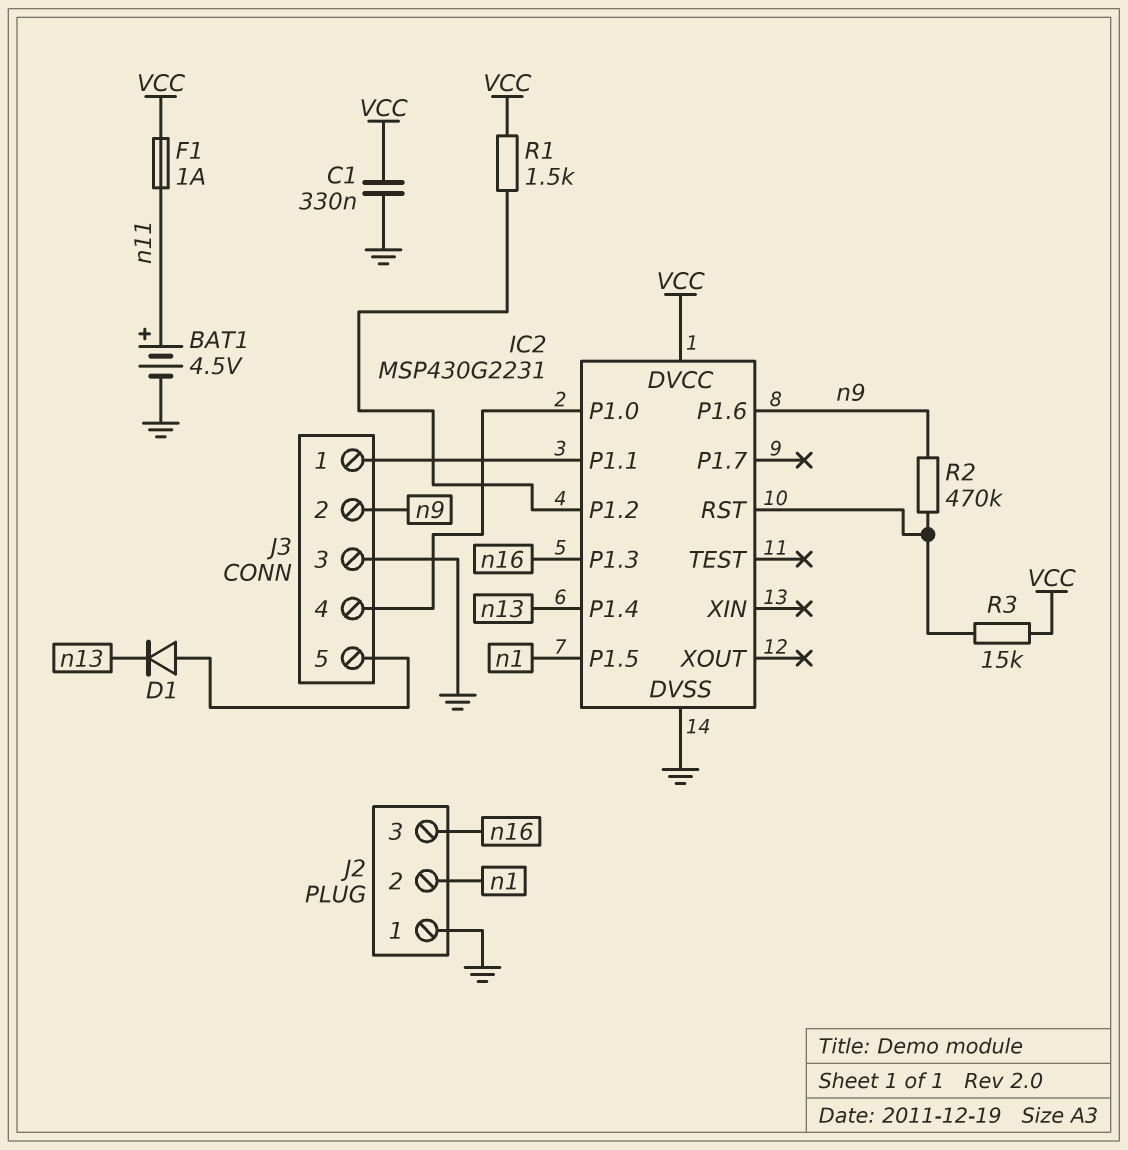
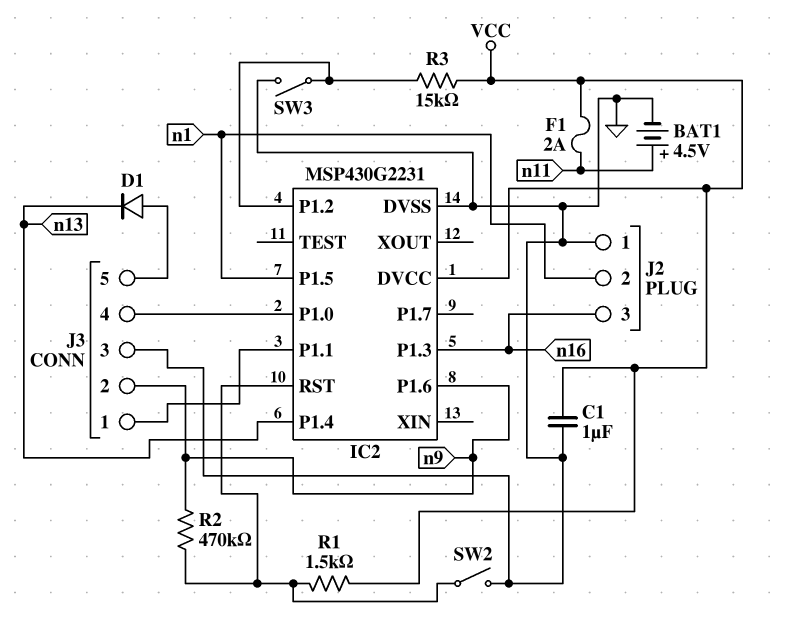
C1: 330nF (GND, VCC) -> 1uF (GND, VCC)
F1: 1A (VCC, n11) -> 2A (VCC, n11)
R1: 1.5k (IC2/P1.2, VCC) -> 1.5k (IC2/RST, VCC)
R3: 15k (IC2/RST, VCC) -> 15k (IC2/P1.2, VCC)
SW2: none -> switch (GND, IC2/RST)
SW3: none -> switch (GND, IC2/P1.2)

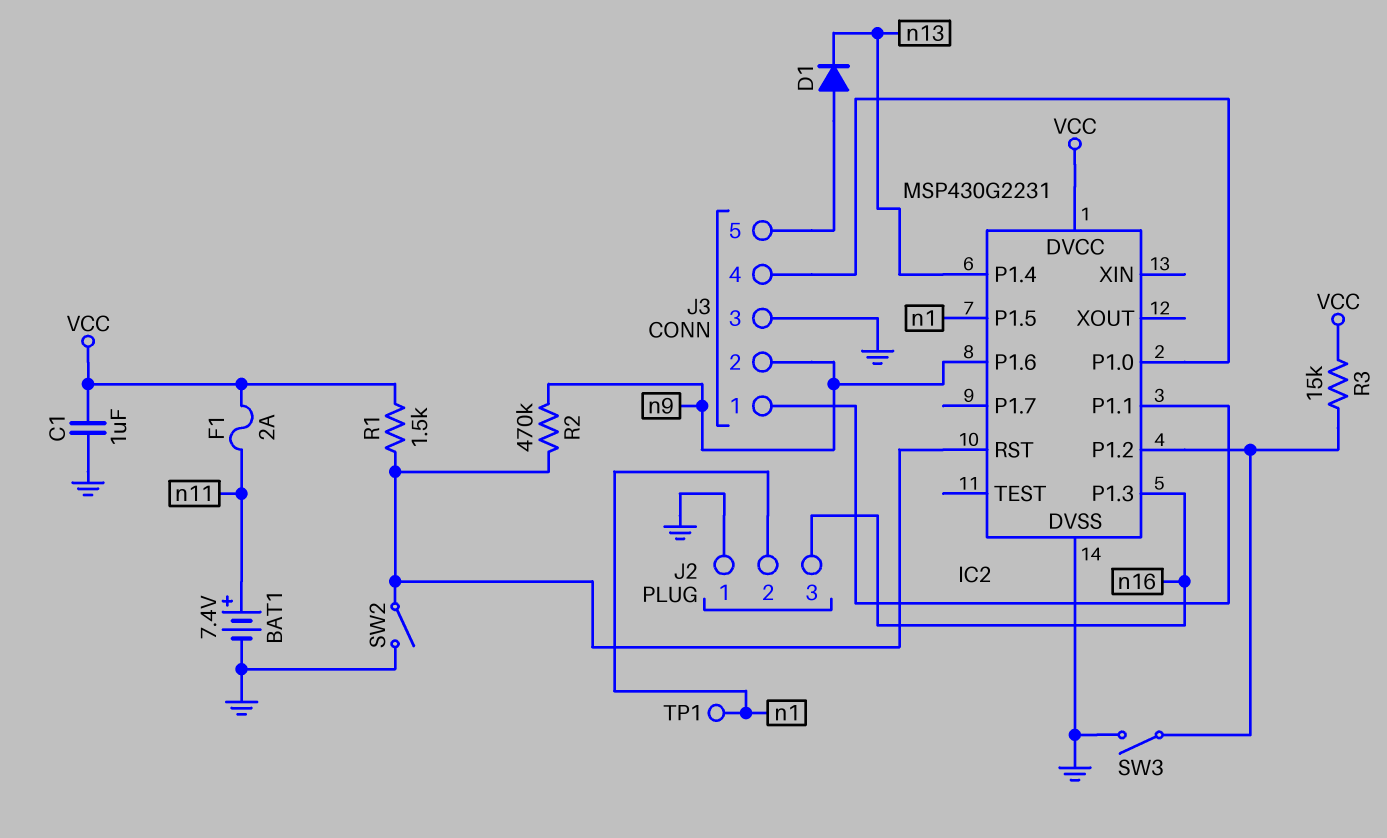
BAT1: 4.5V (plus n11, minus GND) -> 7.4V (plus n11, minus GND)
TP1: none -> test point (n1)

